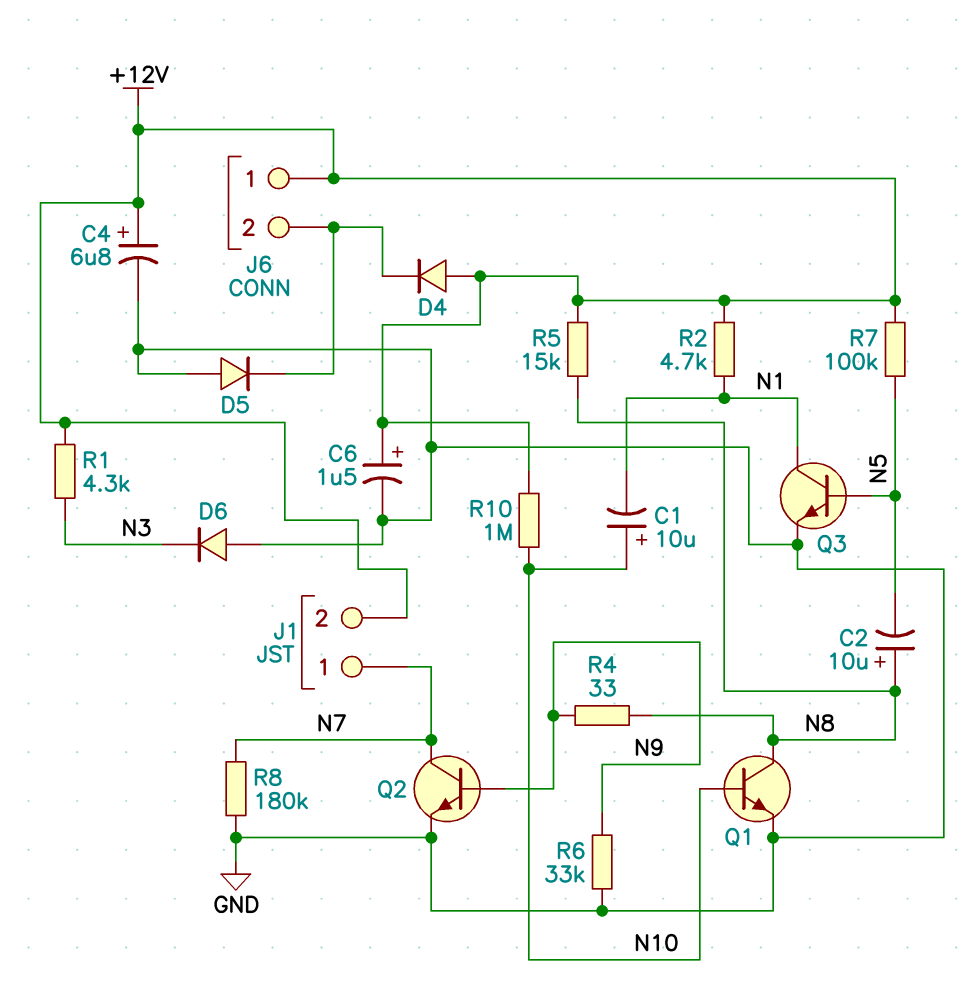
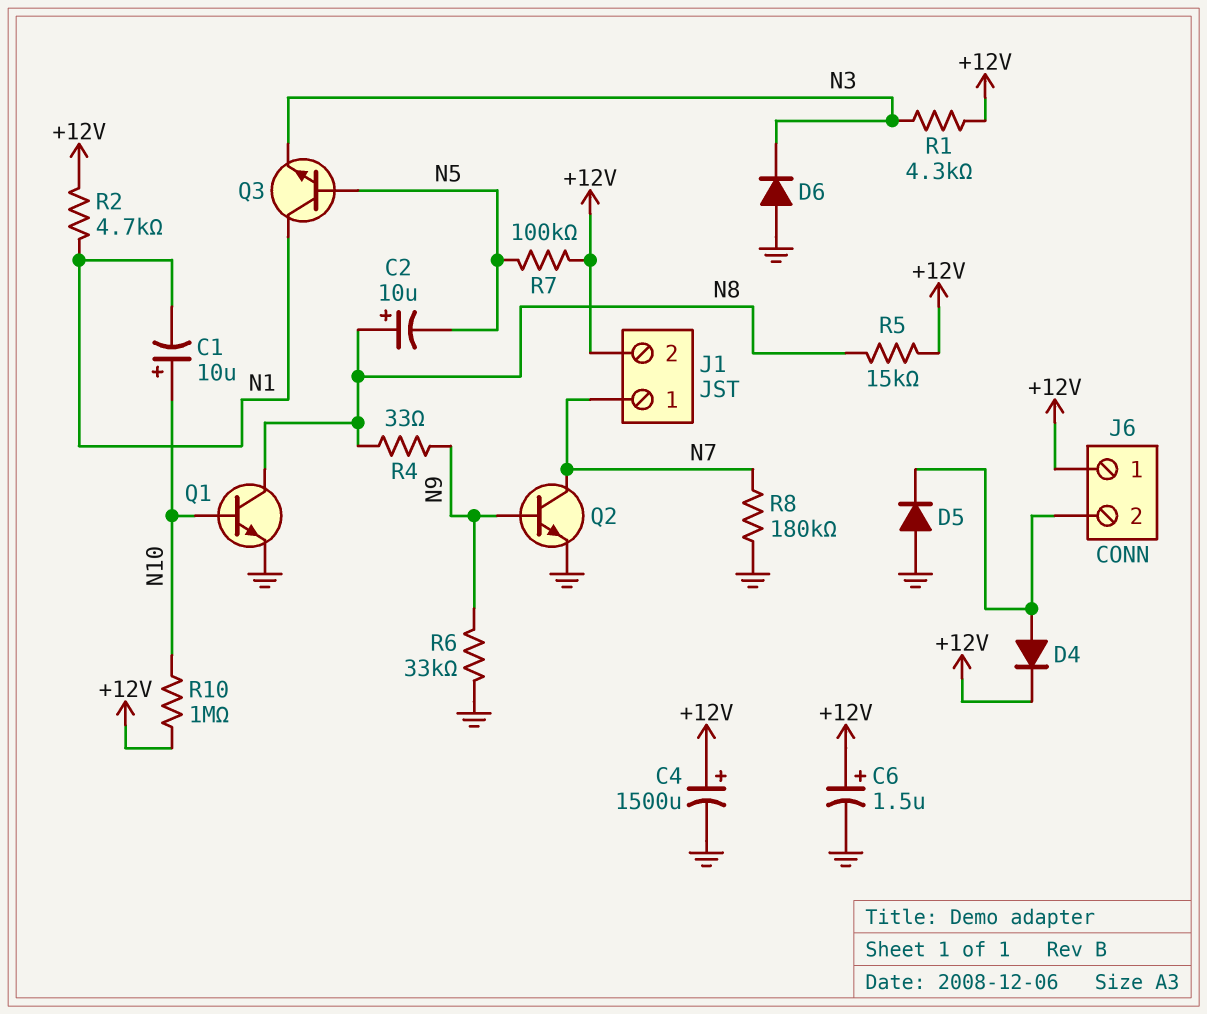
C4: 6.8uF (plus +12V, minus GND) -> 1500uF (plus +12V, minus GND)
D4: diode (A +12V, K J6/2) -> diode (A J6/2, K +12V)
Q3: NPN (B N5, C N1, E GND) -> NPN (B N5, C N1, E N3)

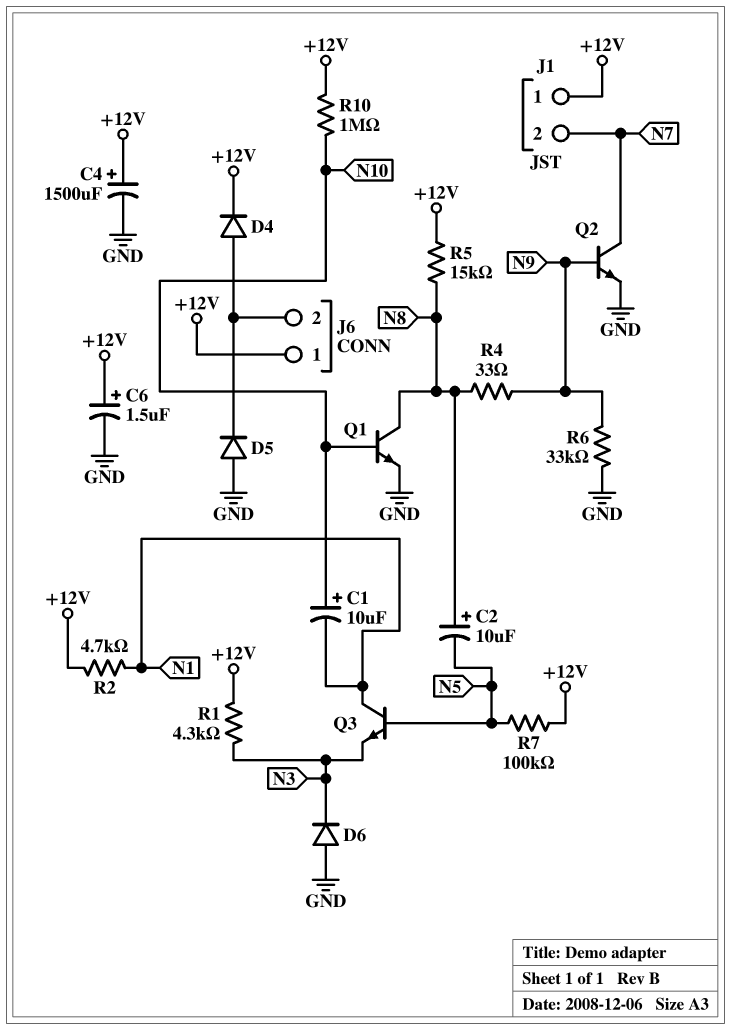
J1 pin 1: N7 -> +12V
J1 pin 2: +12V -> N7
R8: 180k (GND, N7) -> none

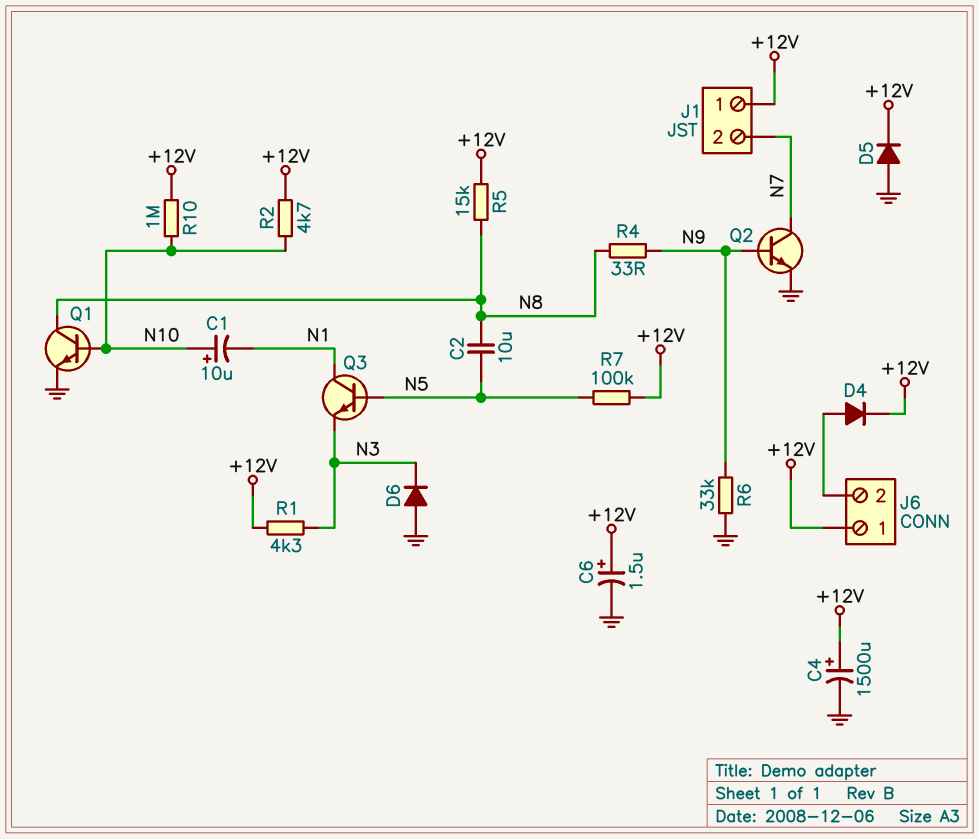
C2: 10uF (plus N8, minus N5) -> 10uF (N5, N8)
D5: diode (A GND, K J6/2) -> diode (A GND, K +12V)
R2: 4.7k (+12V, N1) -> 4.7k (+12V, N10)

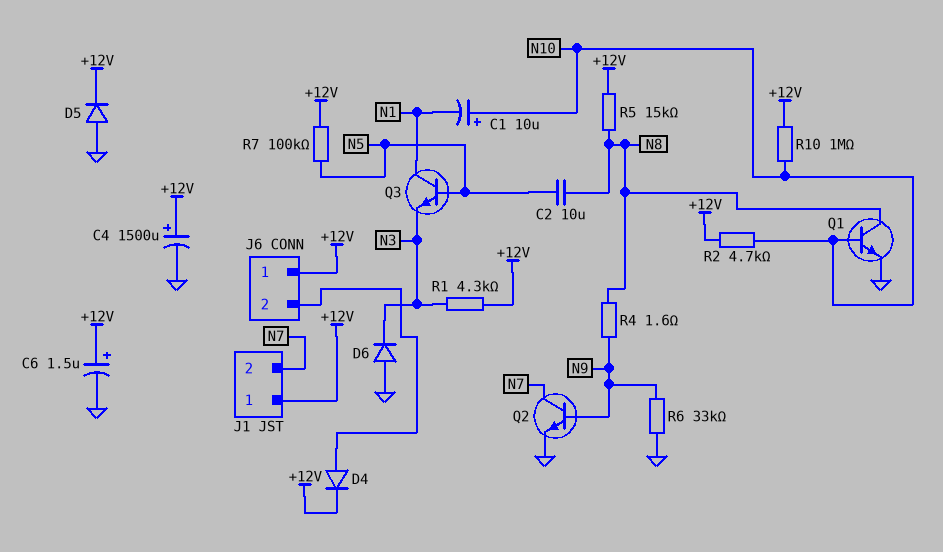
R4: 33 (N8, N9) -> 1.6 (N8, N9)

